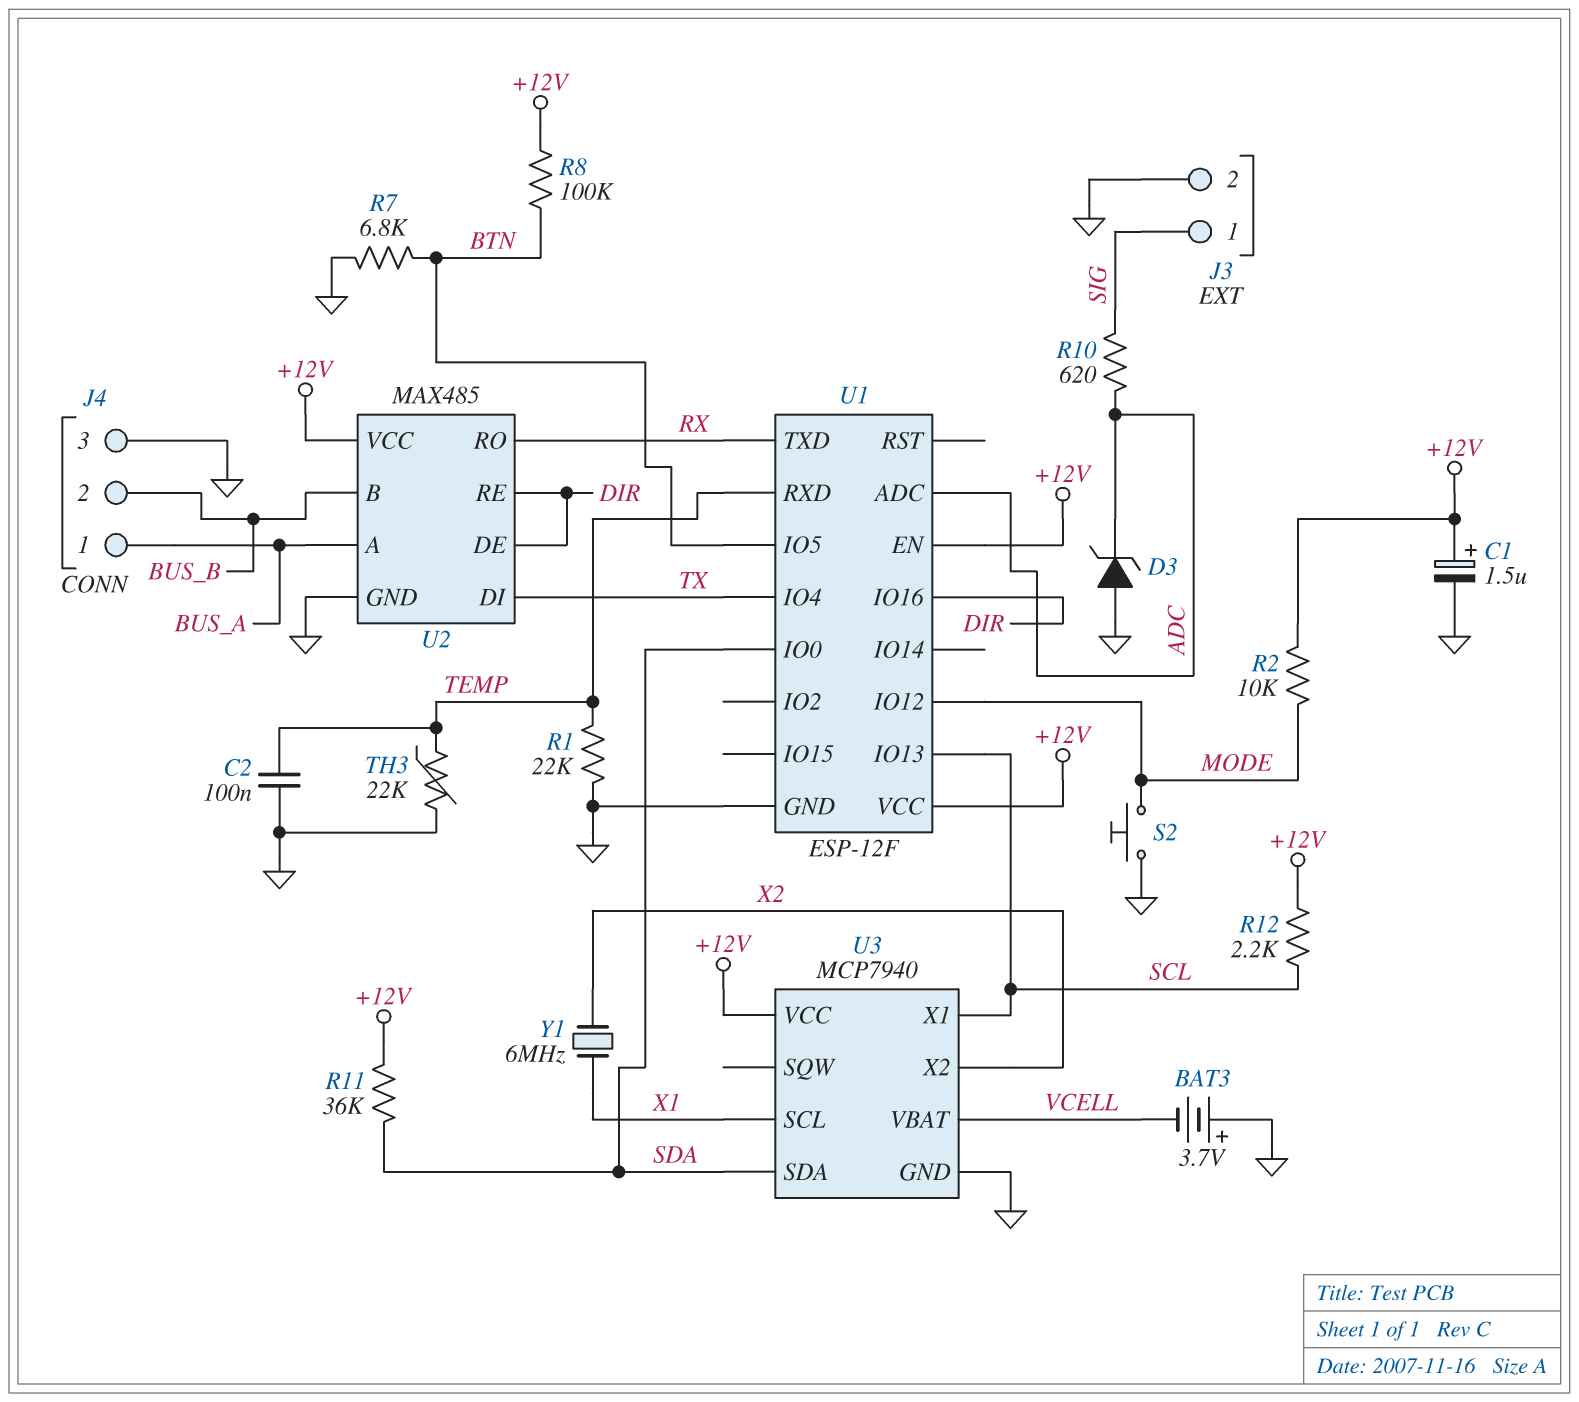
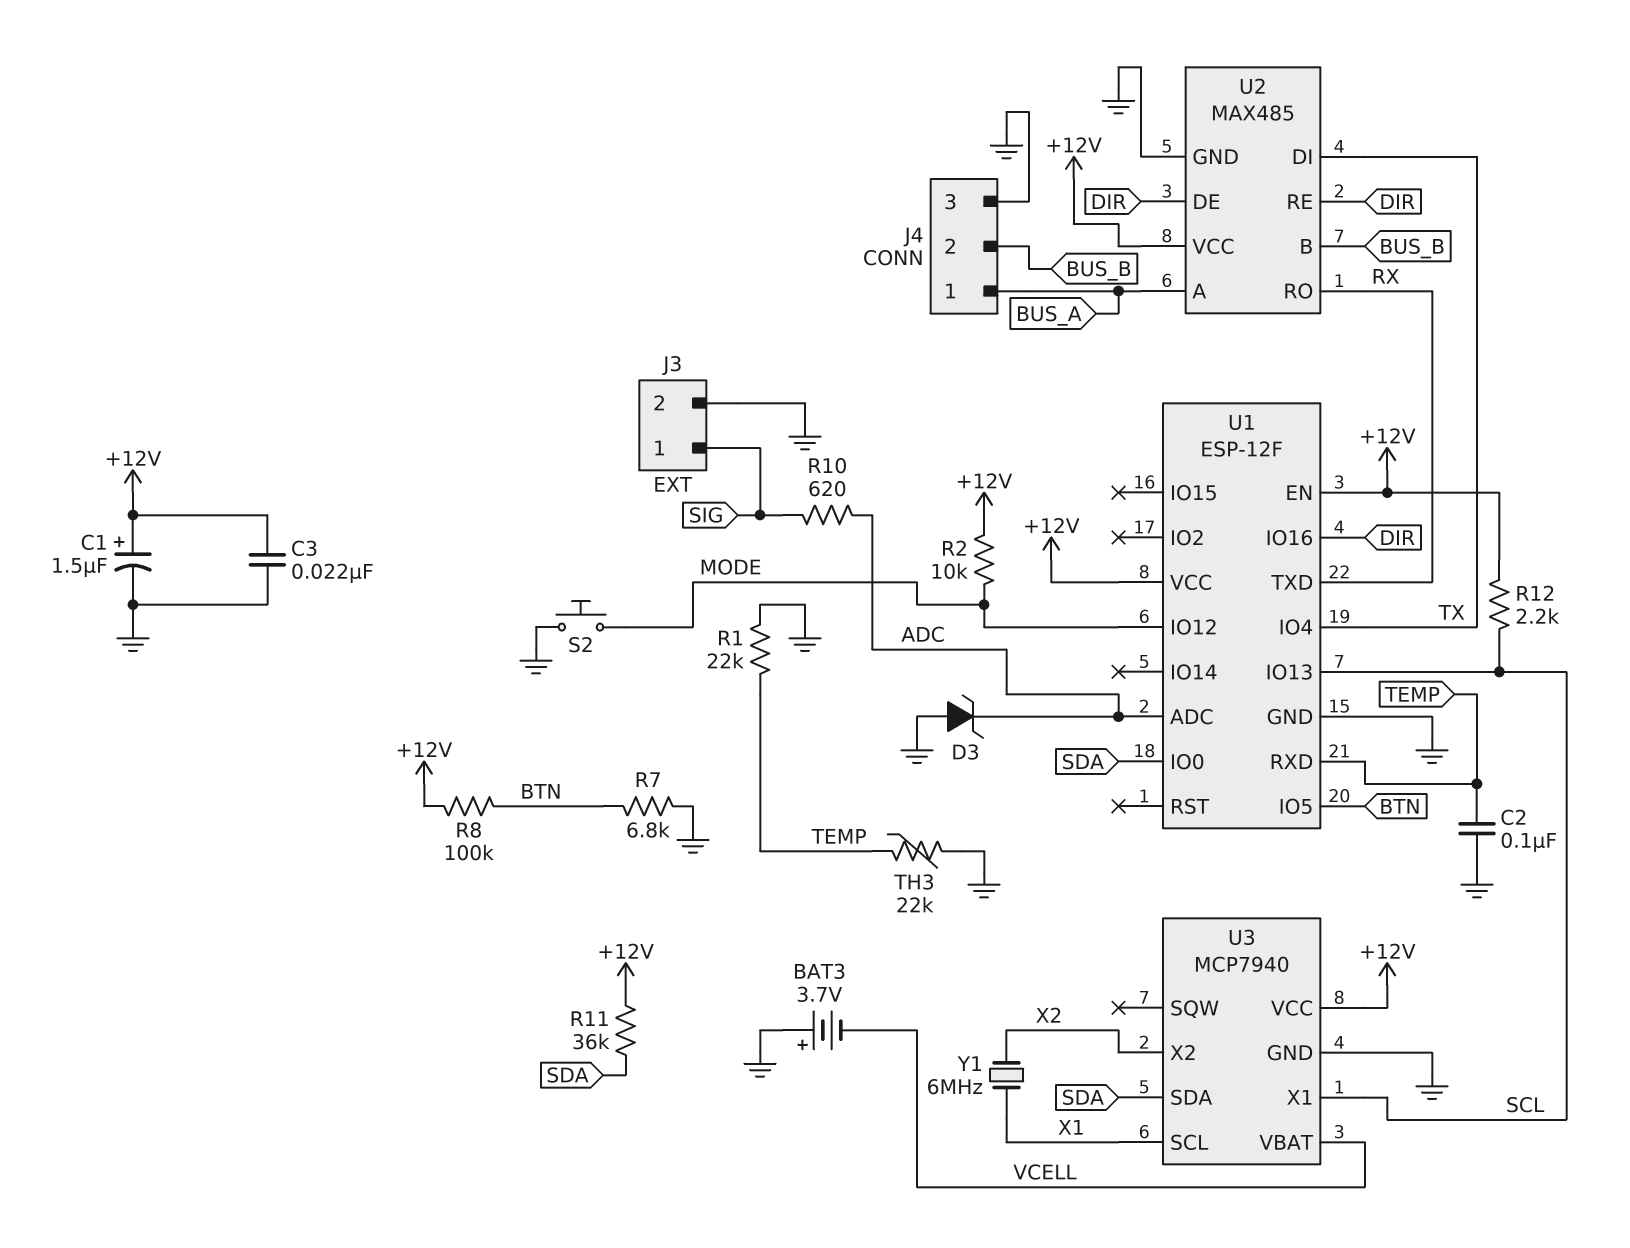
C3: none -> 22nF (+12V, GND)

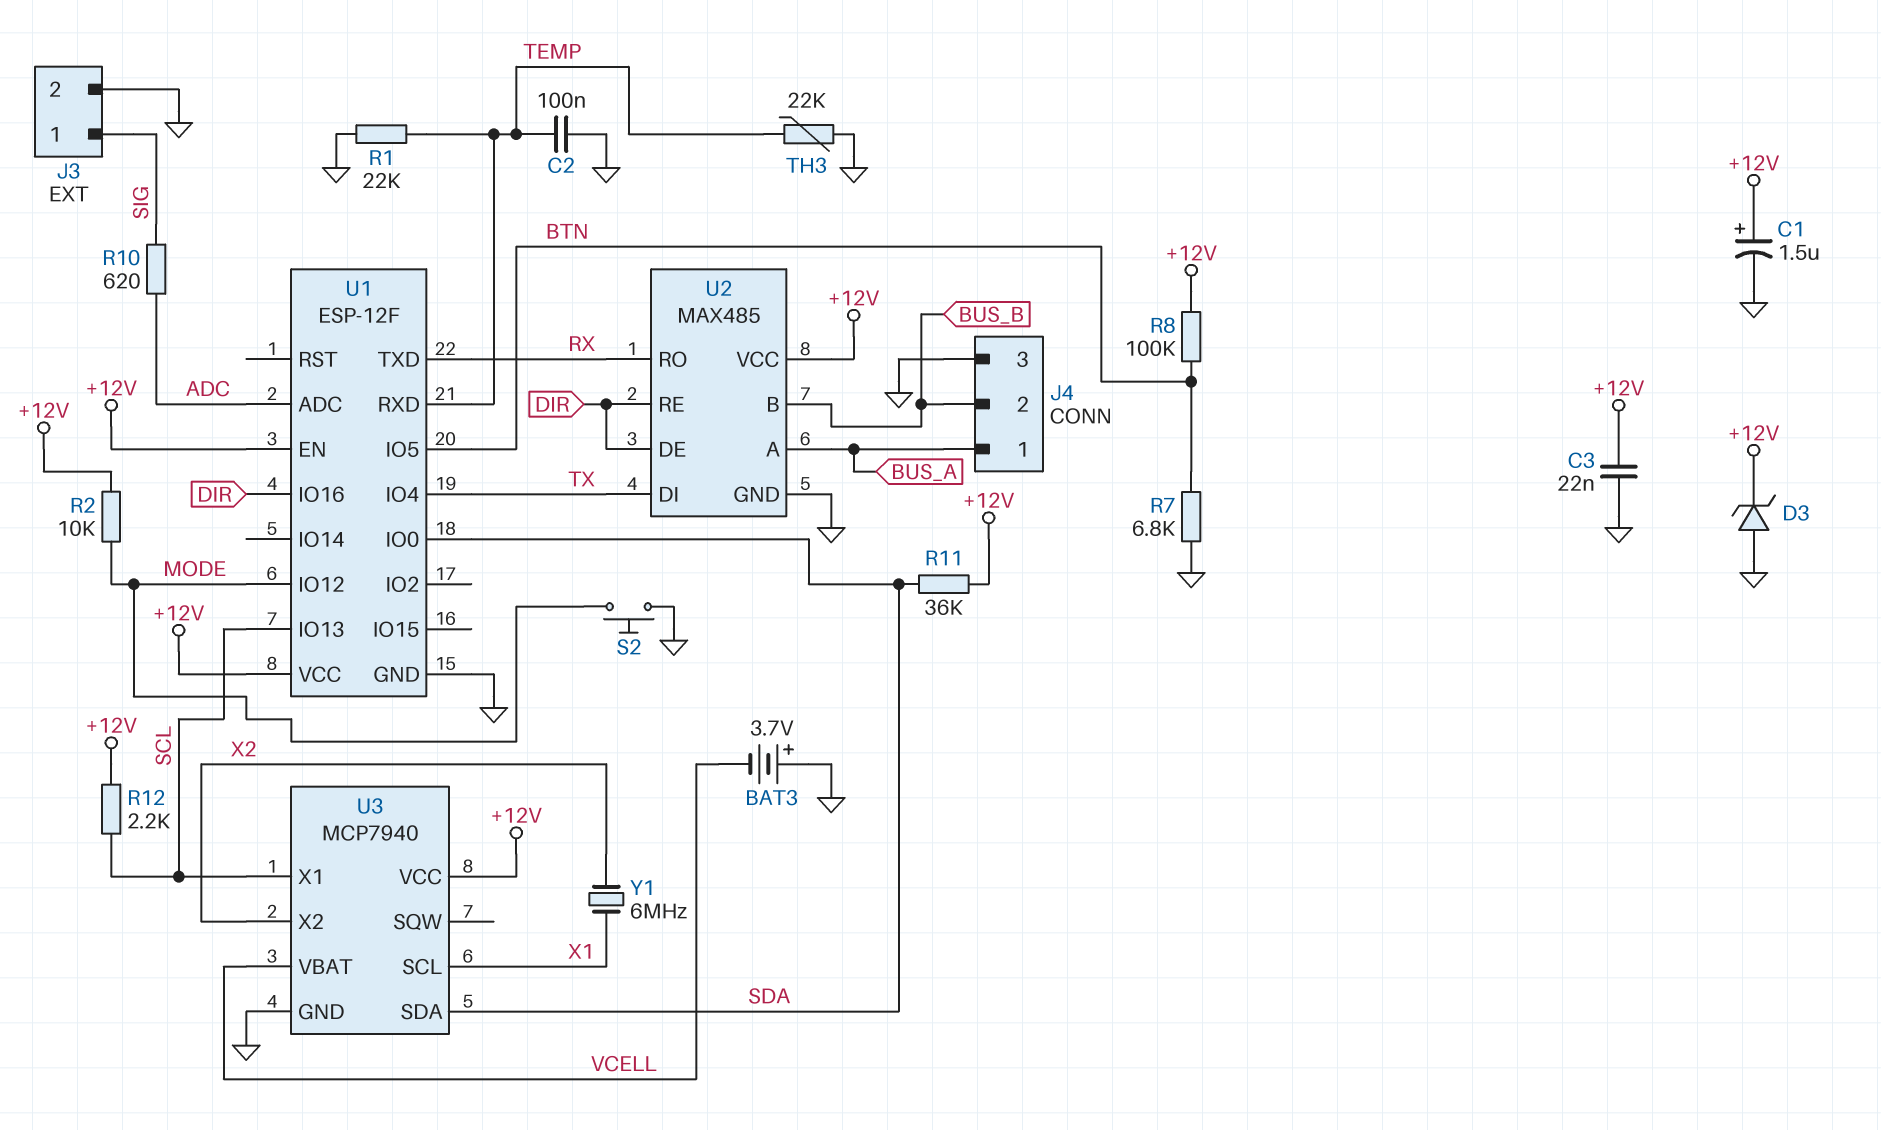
D3: zener (A GND, K ADC) -> zener (A GND, K +12V)

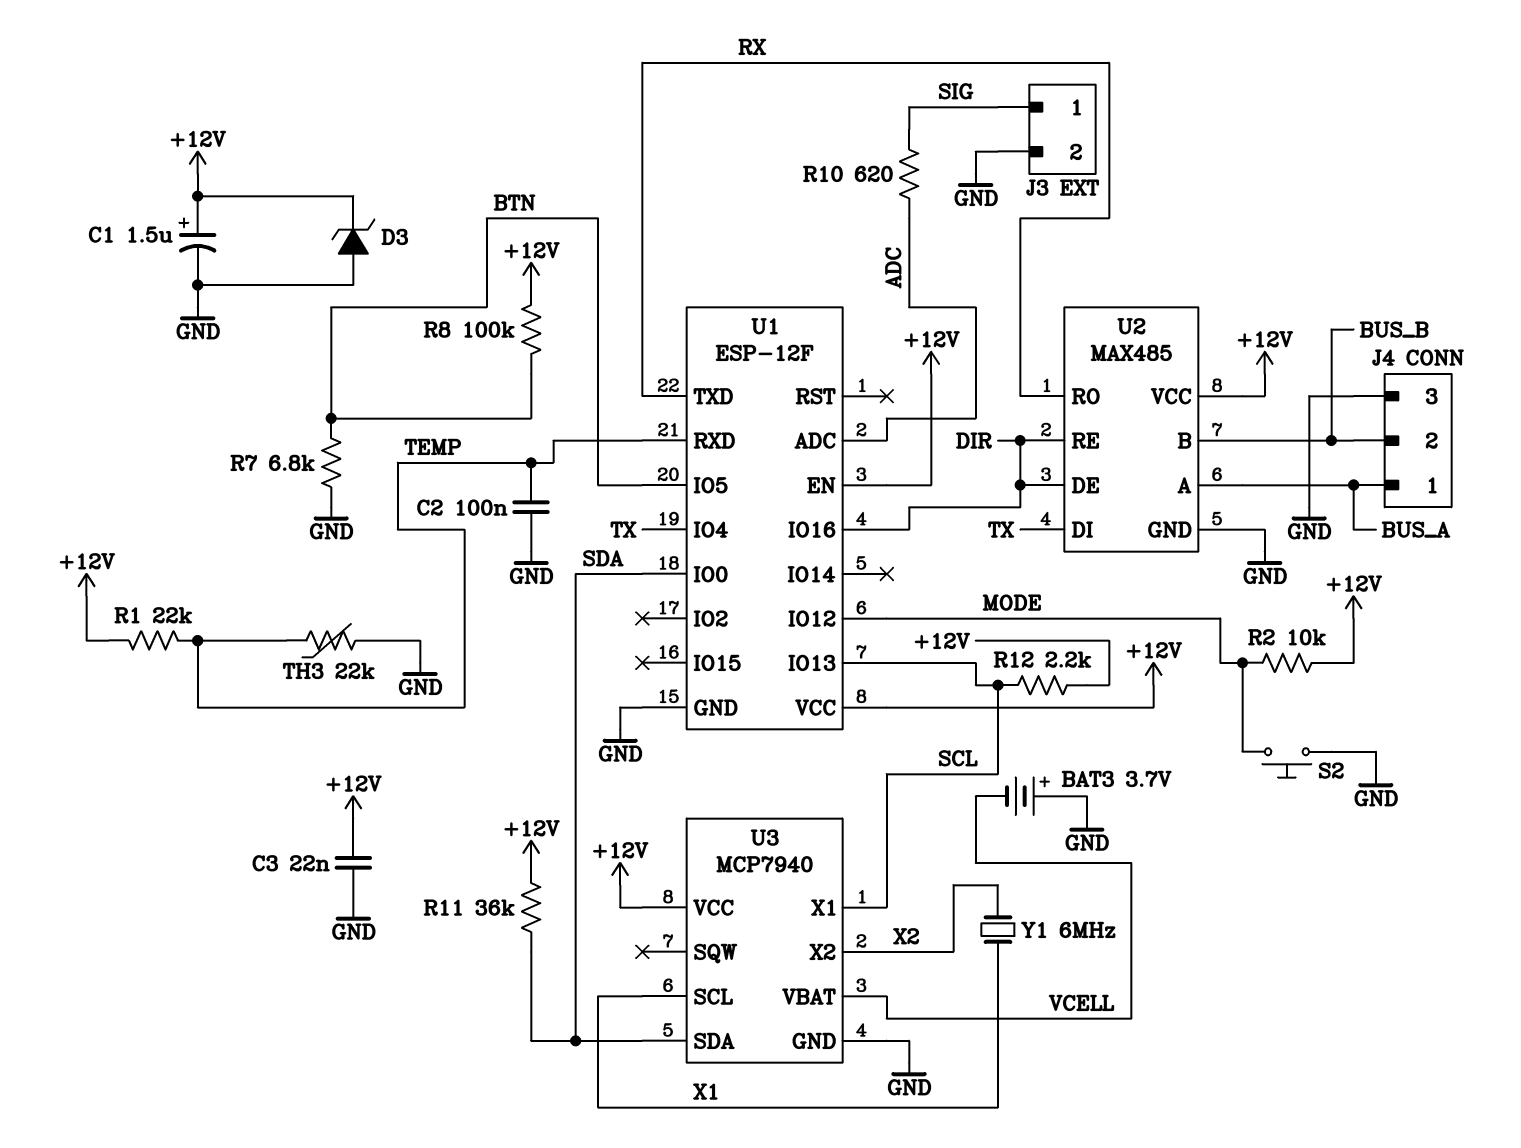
R1: 22k (GND, TEMP) -> 22k (+12V, TEMP)

